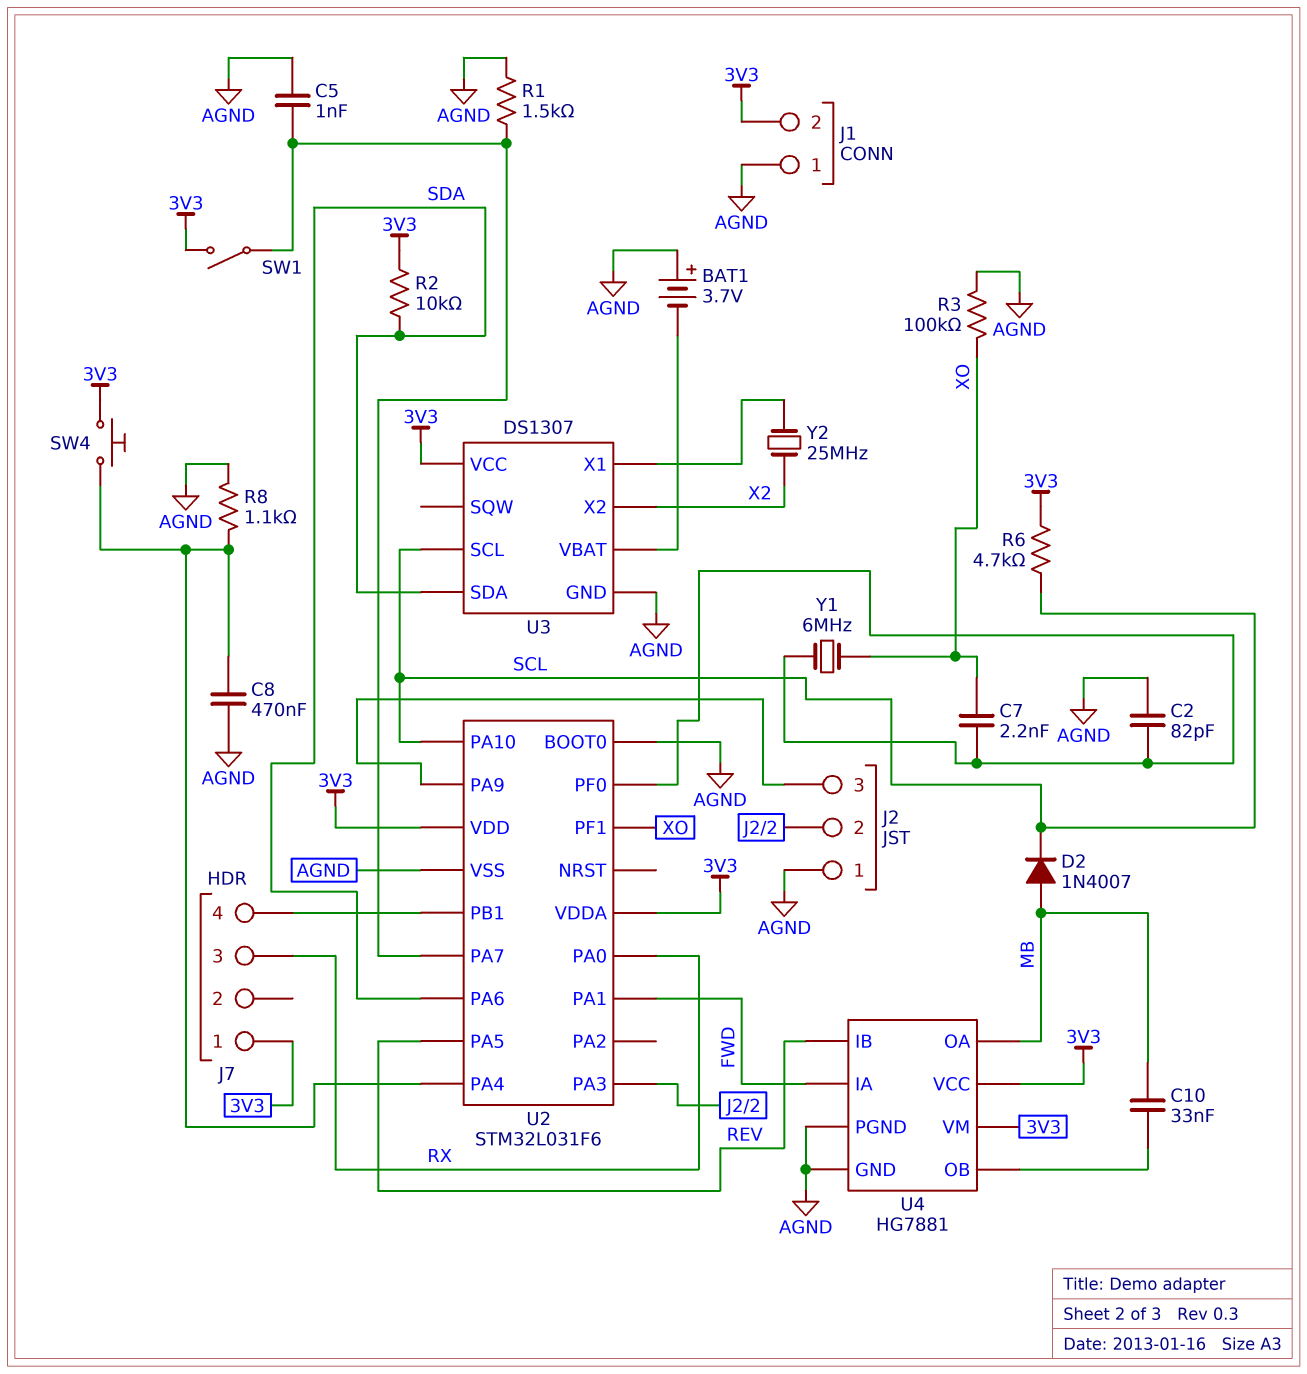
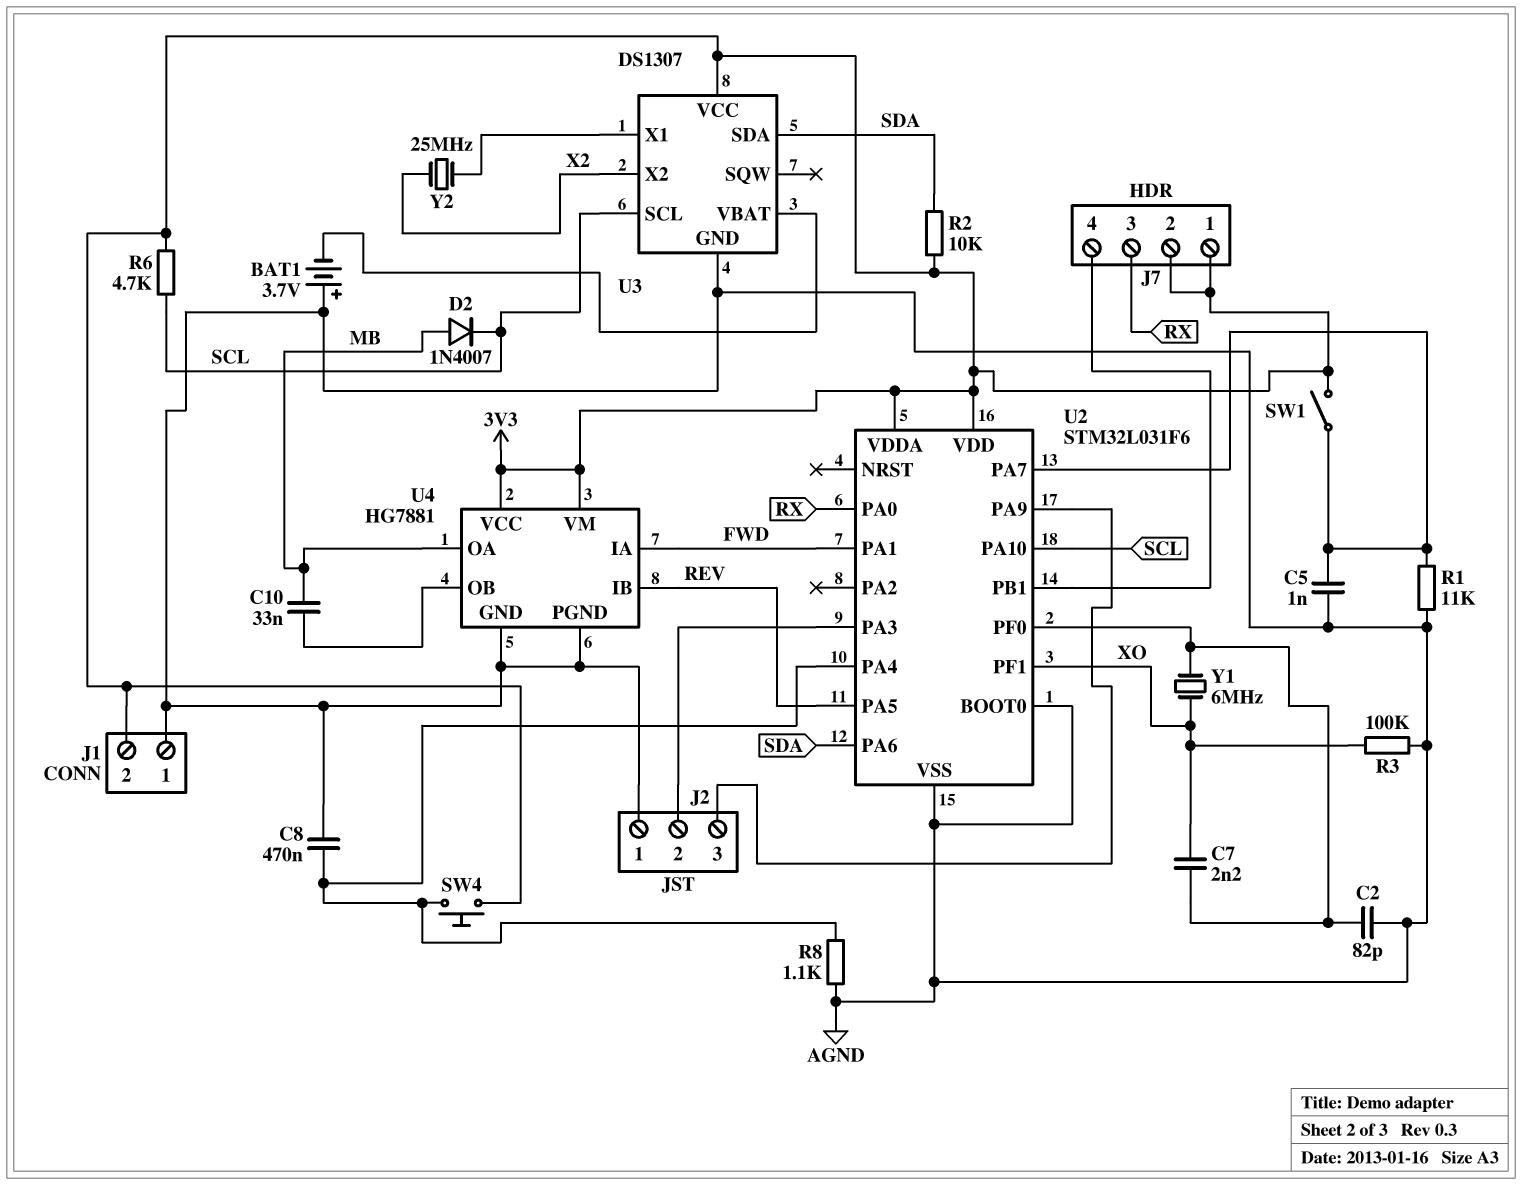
J7 pin 2: none -> 3V3
R1: 1.5k (AGND, U2/PA7) -> 11k (AGND, U2/PA7)

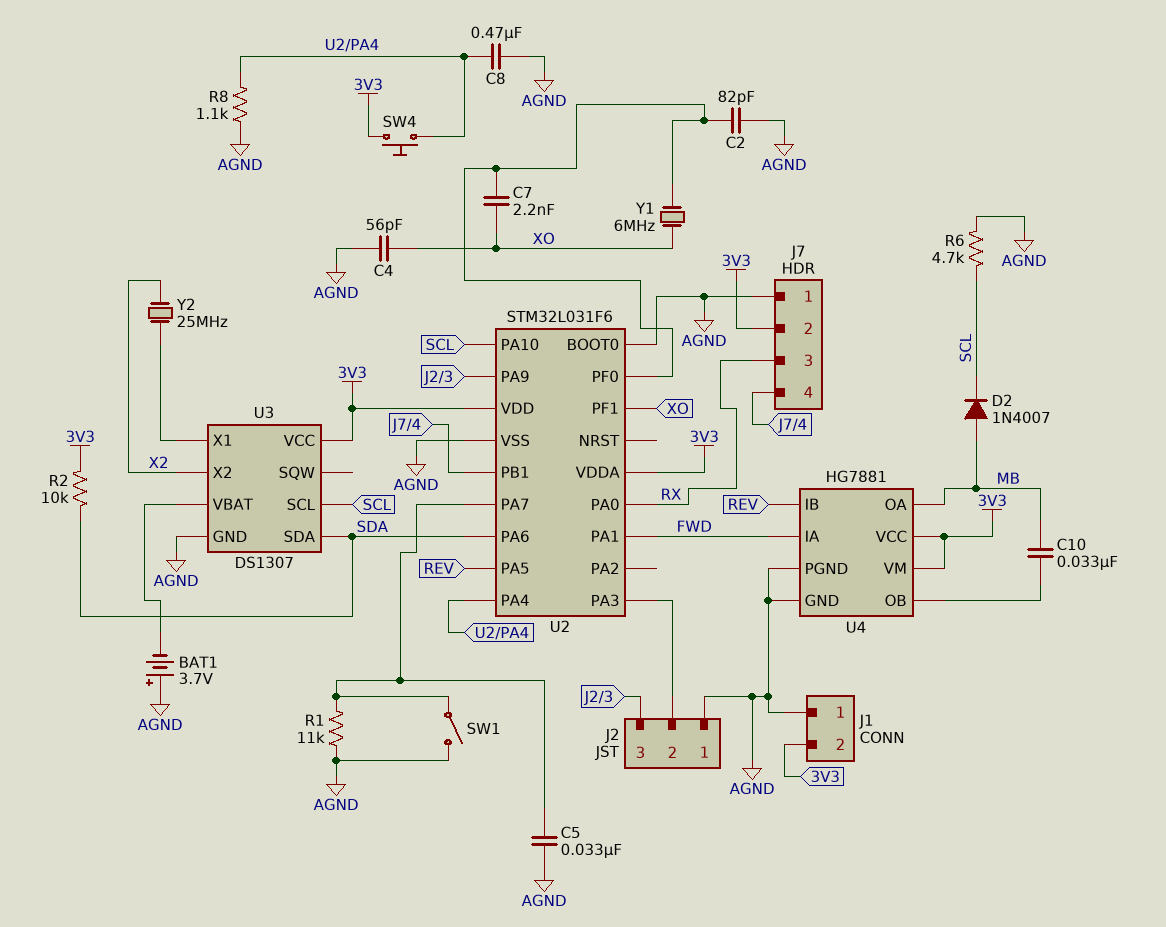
C4: none -> 56pF (AGND, XO)
C5: 1nF (AGND, U2/PA7) -> 33nF (AGND, U2/PA7)
J7 pin 1: 3V3 -> AGND
R3: 100k (AGND, XO) -> none
R6: 4.7k (3V3, SCL) -> 4.7k (AGND, SCL)
SW1: switch (3V3, U2/PA7) -> switch (AGND, U2/PA7)

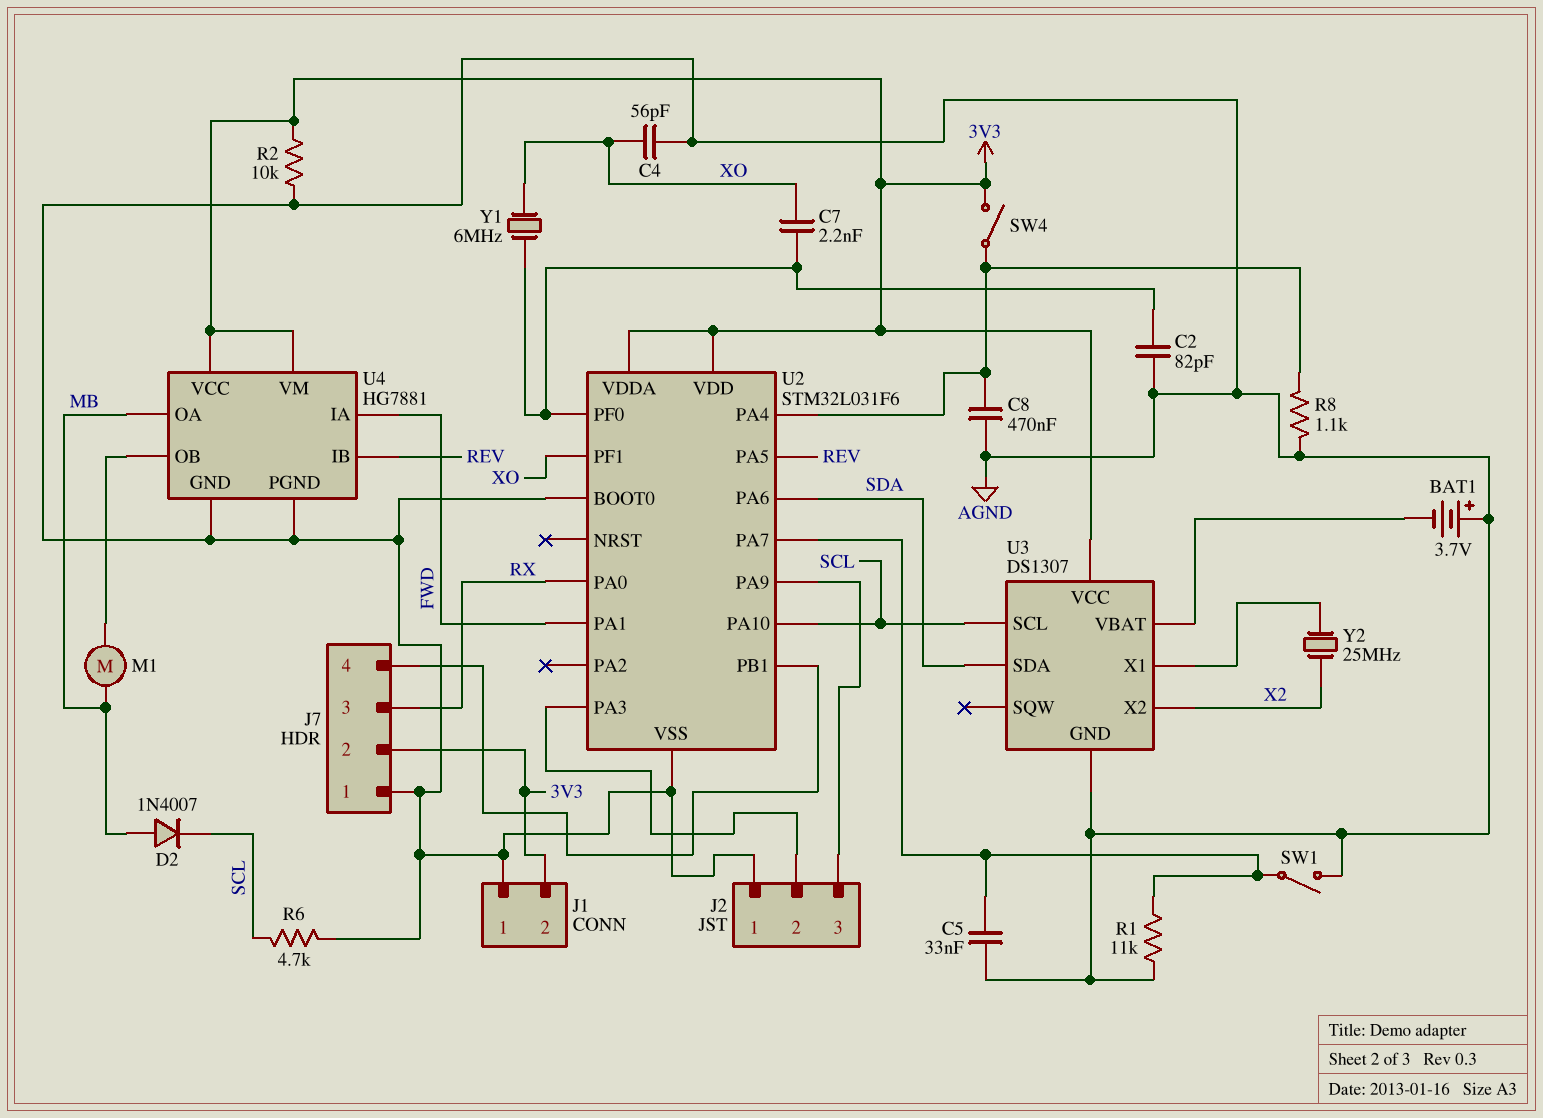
C10: 33nF (MB, U4/OB) -> none
M1: none -> motor (MB, U4/OB)
R2: 10k (3V3, SDA) -> 10k (3V3, AGND)
SW4: button (3V3, U2/PA4) -> switch (3V3, U2/PA4)

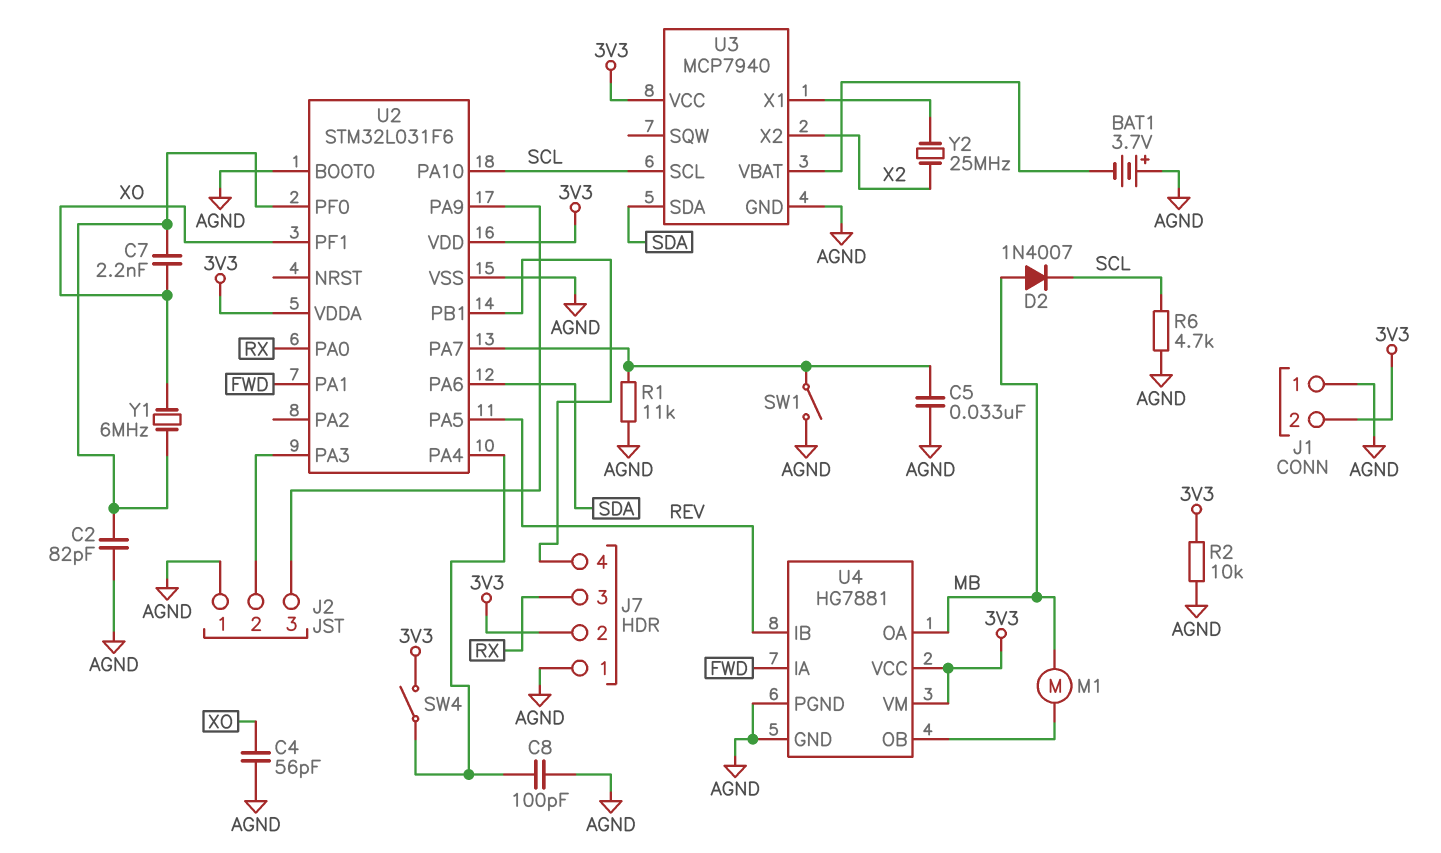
C8: 470nF (AGND, U2/PA4) -> 100pF (AGND, U2/PA4)
R8: 1.1k (AGND, U2/PA4) -> none
U3: DS1307 -> MCP7940

